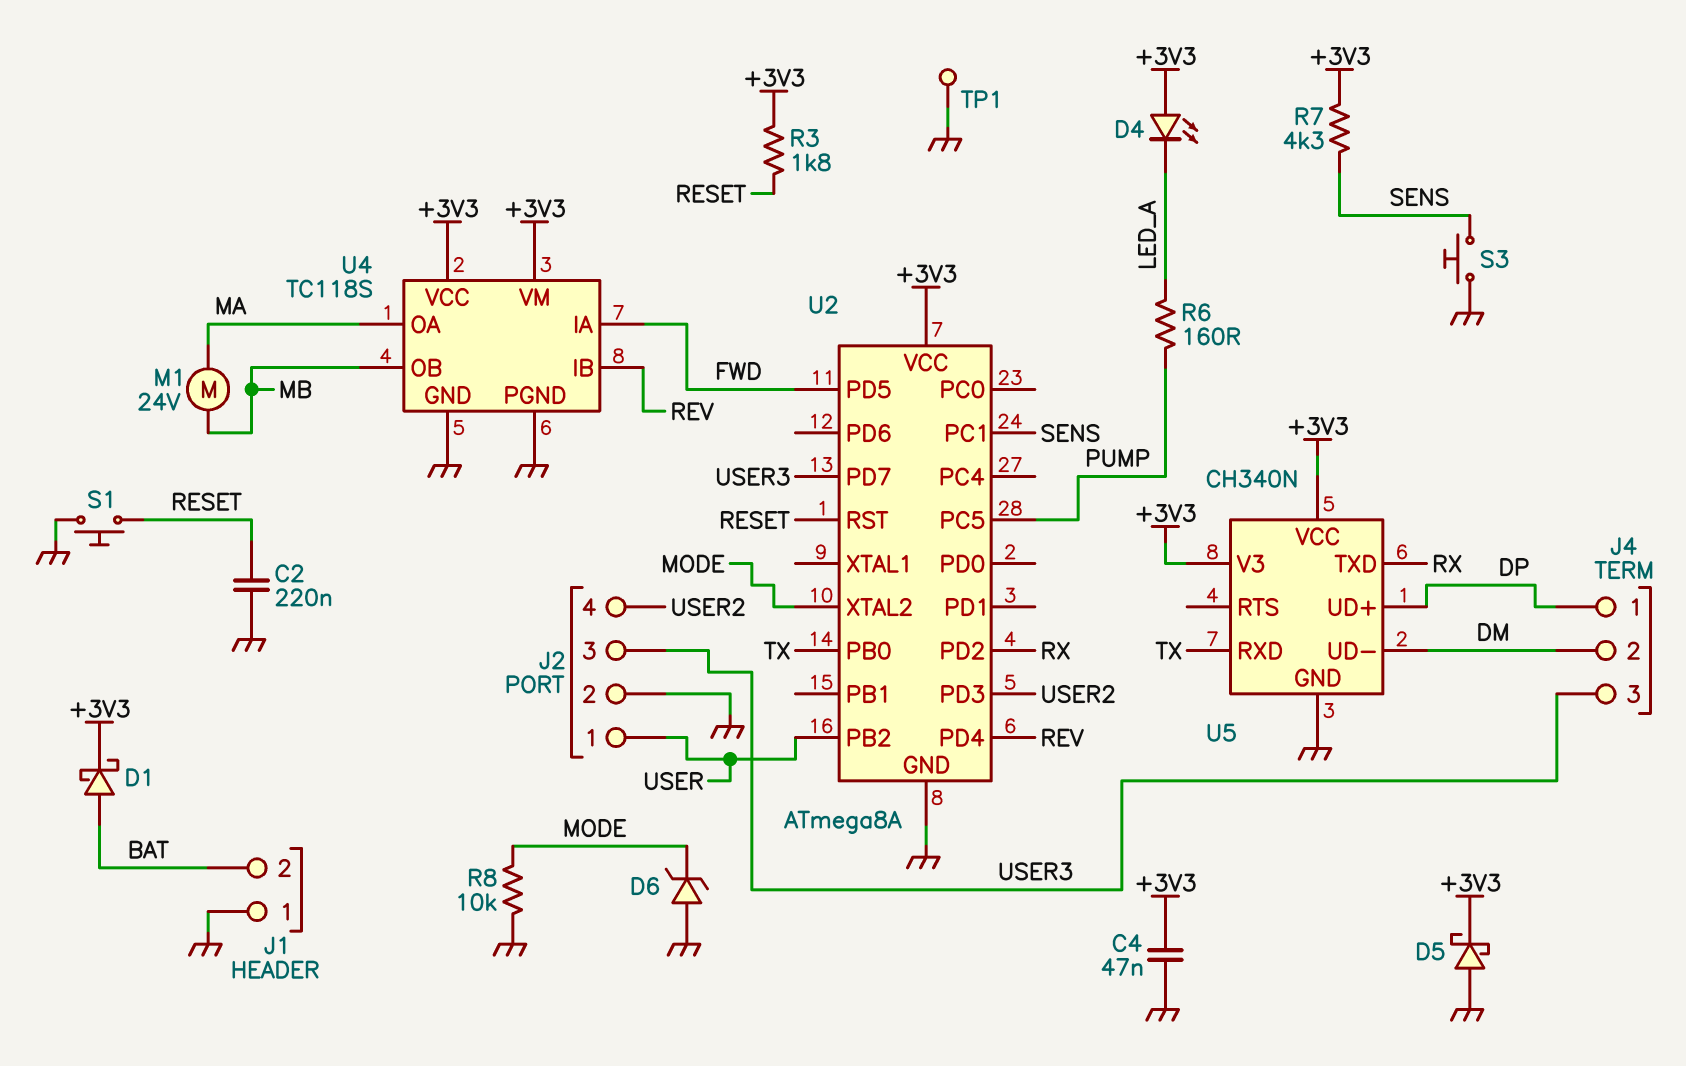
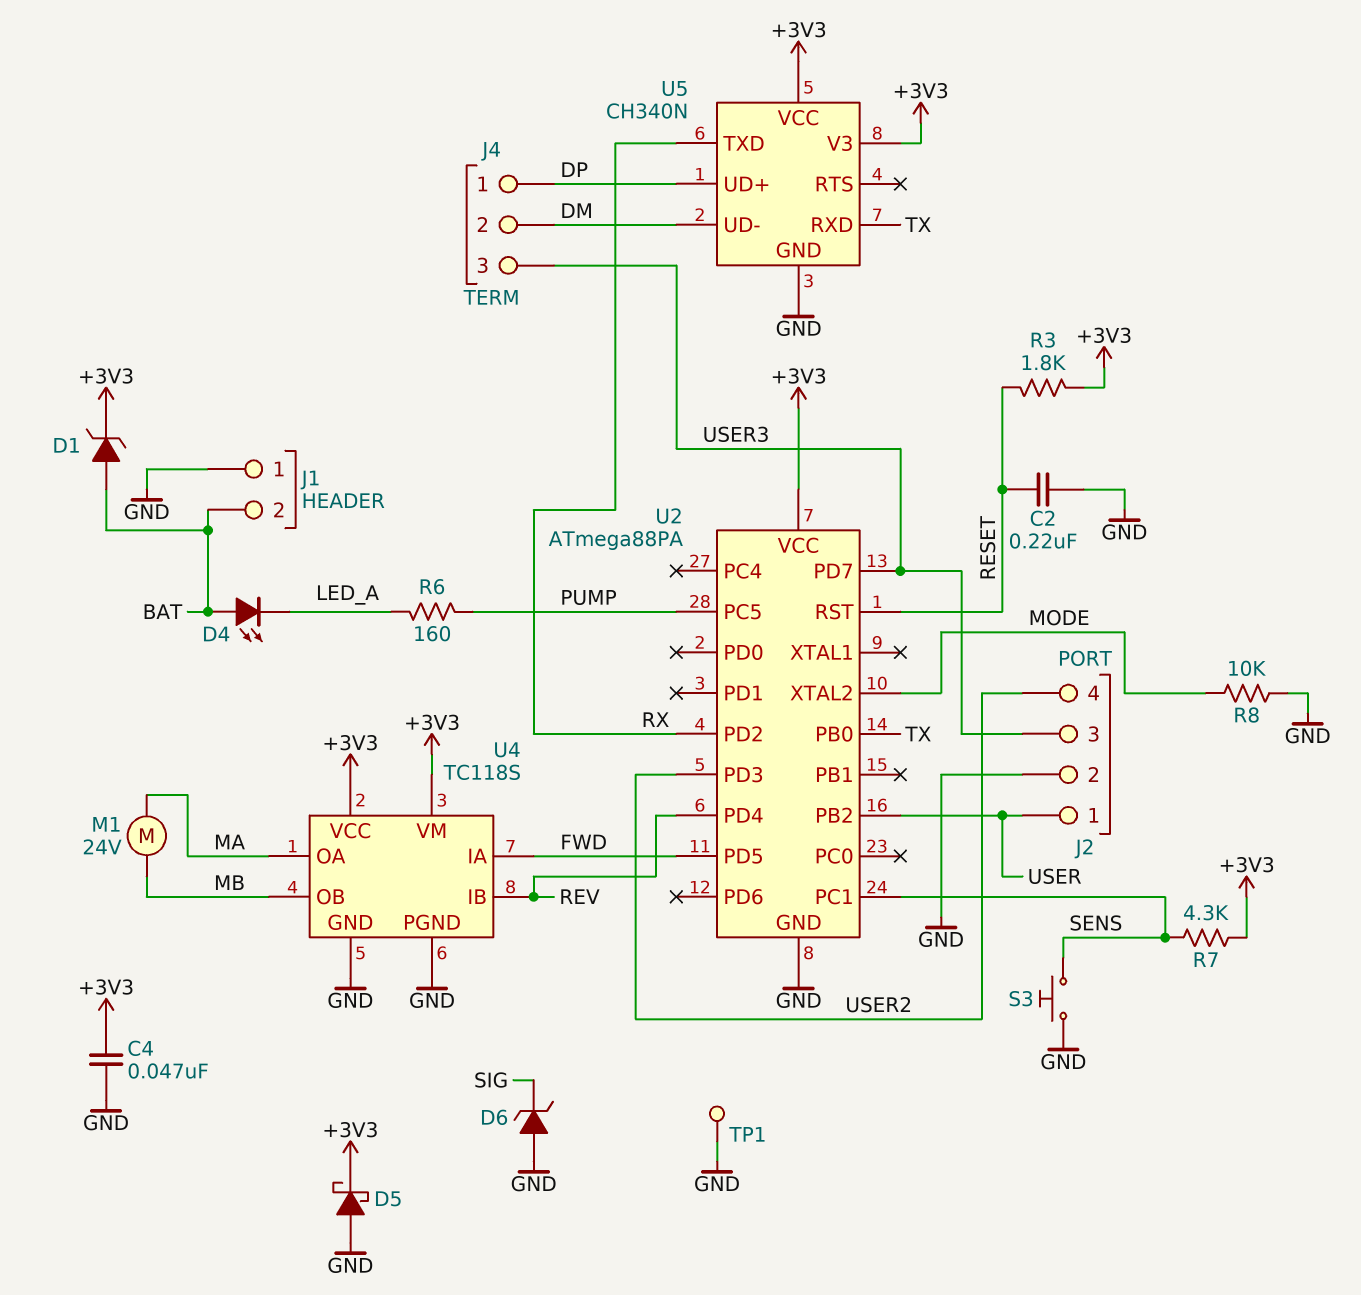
D1: schottky (A BAT, K +3V3) -> zener (A BAT, K +3V3)
D4: LED (A +3V3, K LED_A) -> LED (A BAT, K LED_A)
D6: zener (A GND, K MODE) -> zener (A GND, K SIG)
S1: button (GND, RESET) -> none
U2: ATmega8A -> ATmega88PA

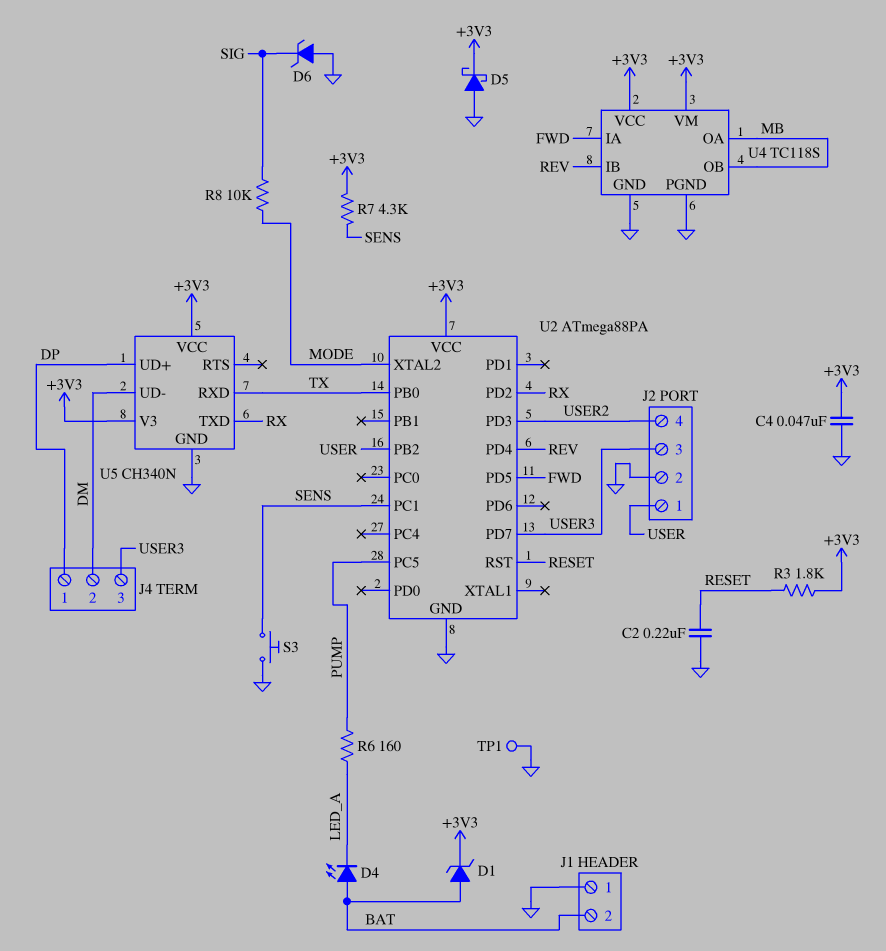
M1: motor 24V (MA, MB) -> none
R8: 10k (GND, MODE) -> 10k (MODE, SIG)
U4 pin OA: MA -> MB

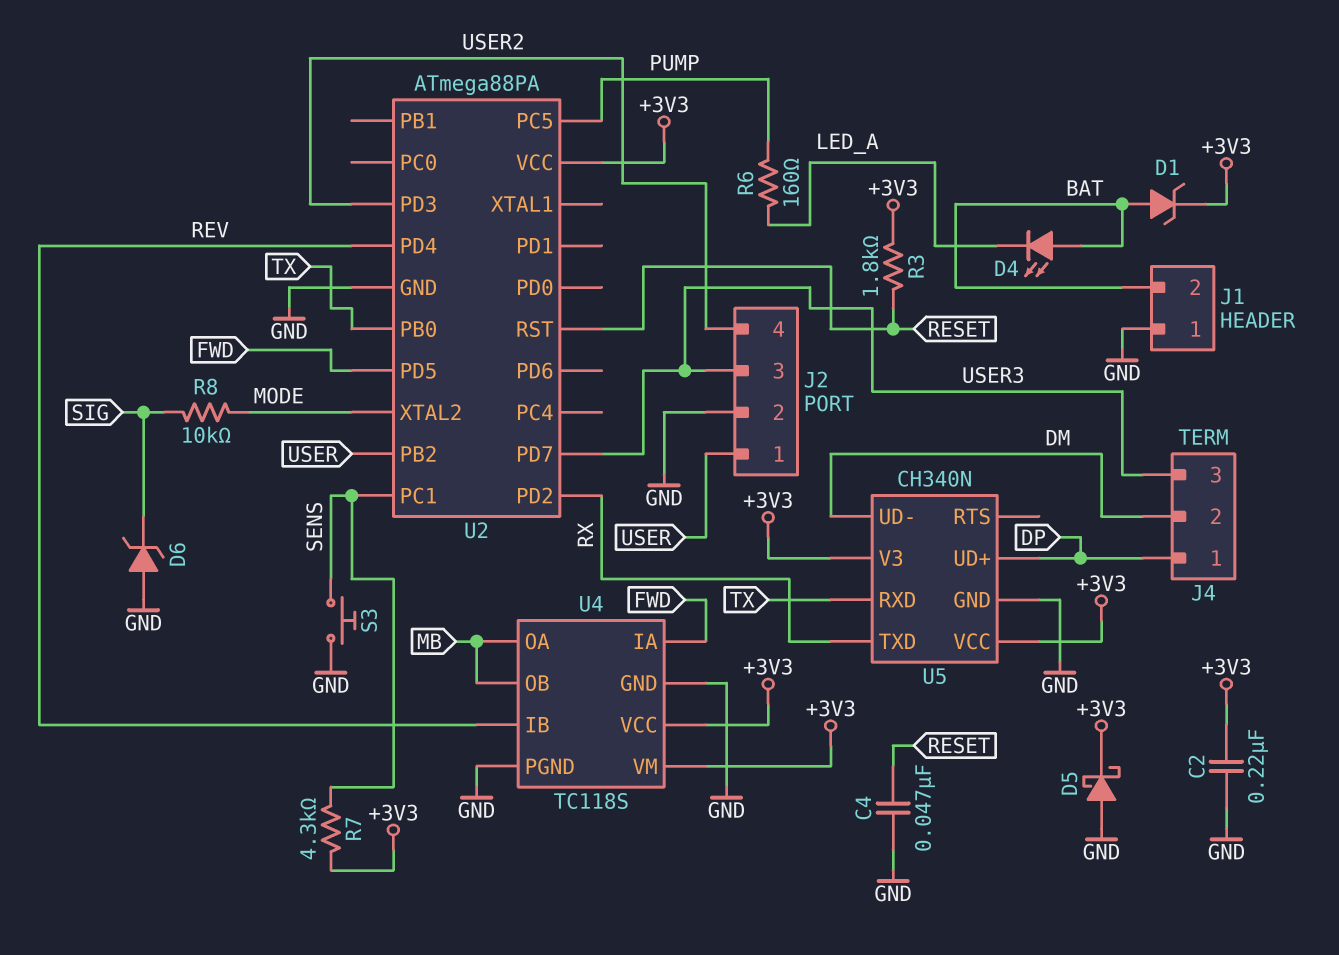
C2: 220nF (GND, RESET) -> 220nF (+3V3, GND)
C4: 47nF (+3V3, GND) -> 47nF (GND, RESET)
TP1: test point (GND) -> none

